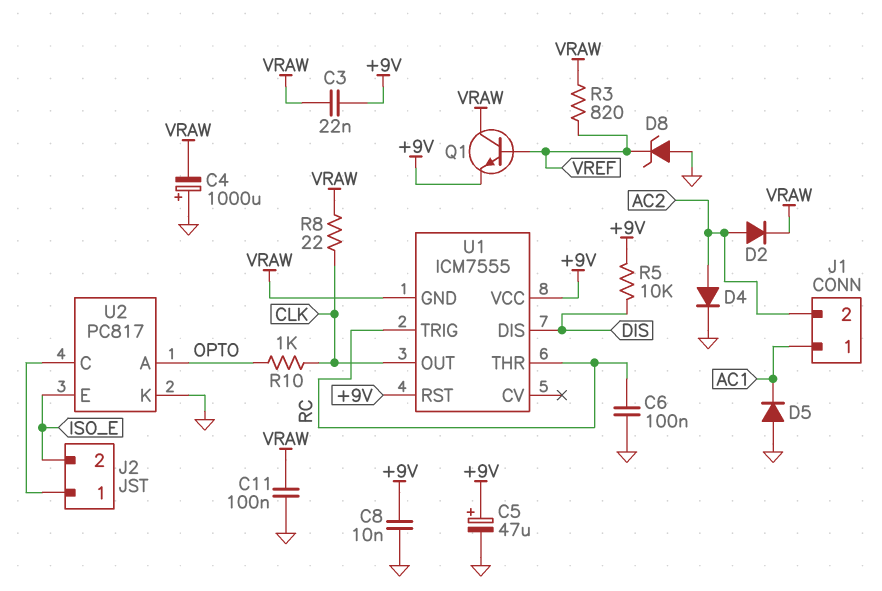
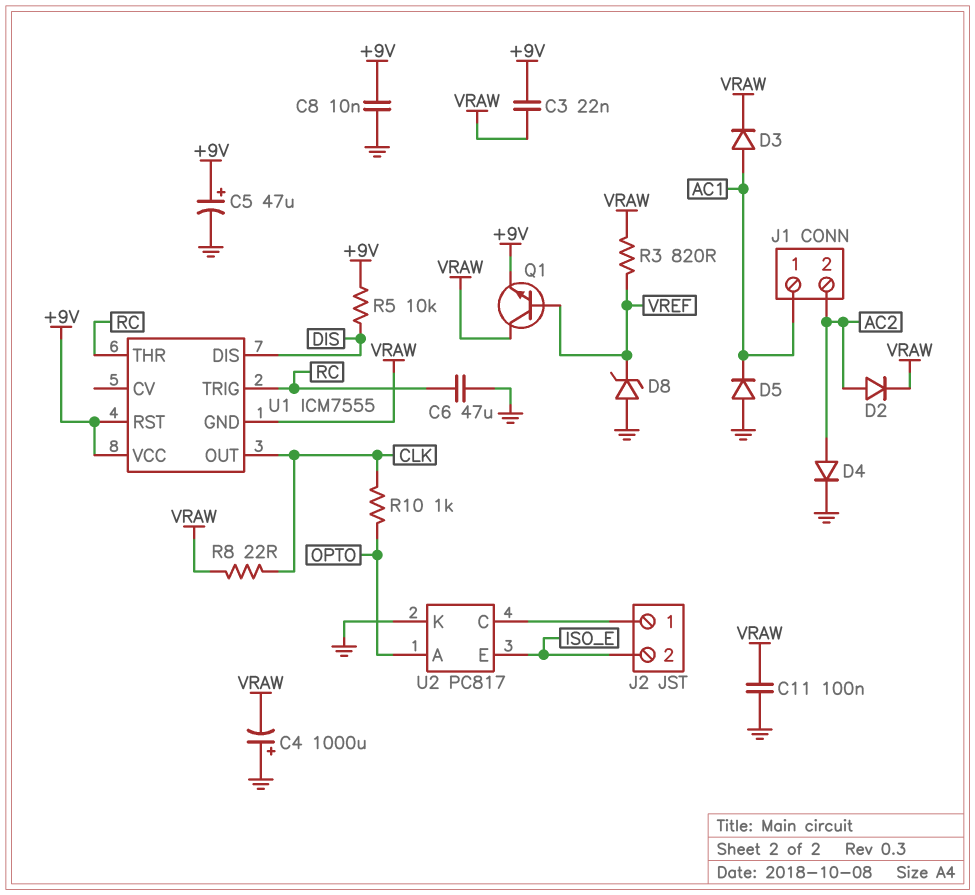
C6: 100nF (GND, RC) -> 47uF (GND, RC)
D3: none -> diode (A AC1, K VRAW)

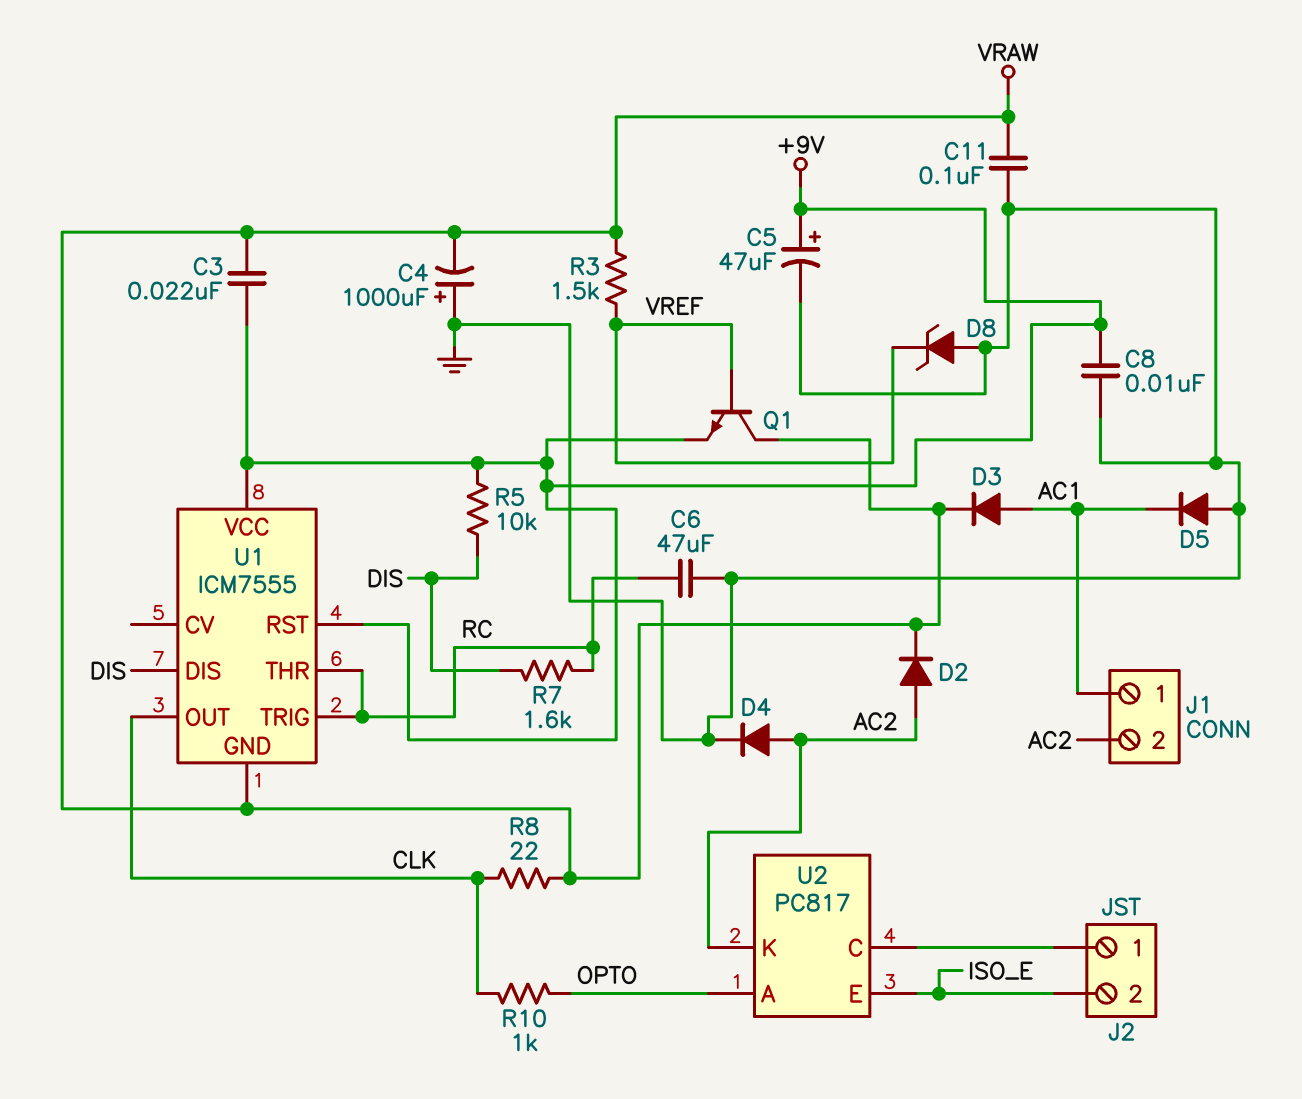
R3: 820 (VRAW, VREF) -> 1.5k (VRAW, VREF)
R7: none -> 1.6k (DIS, RC)
U2 pin K: GND -> AC2

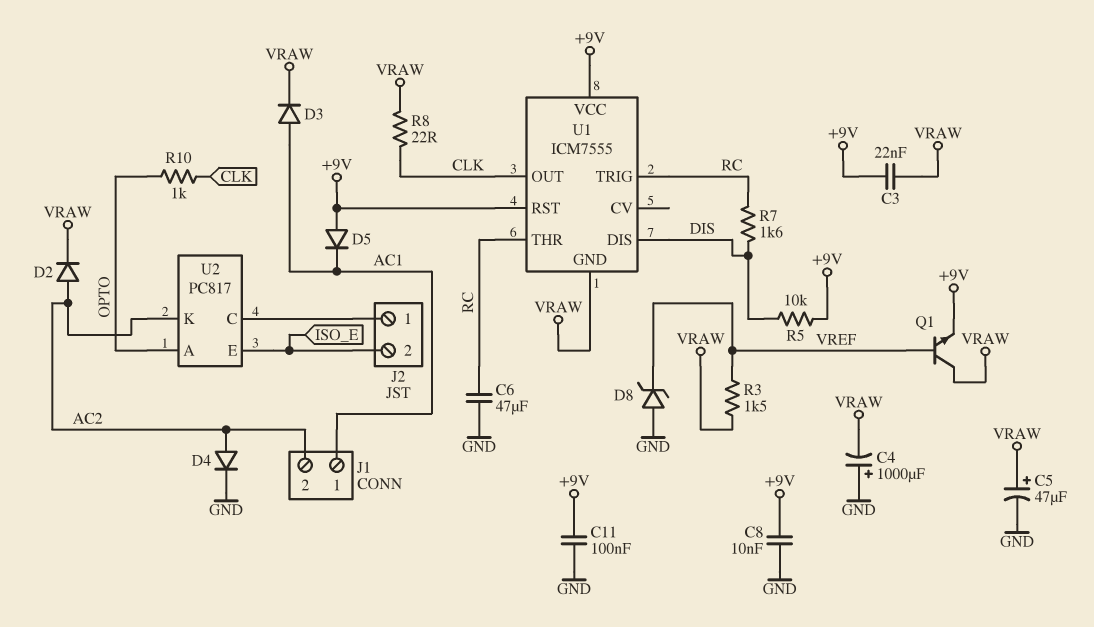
C5: 47uF (plus +9V, minus GND) -> 47uF (plus VRAW, minus GND)
C11: 100nF (GND, VRAW) -> 100nF (+9V, GND)
D5: diode (A GND, K AC1) -> diode (A +9V, K AC1)

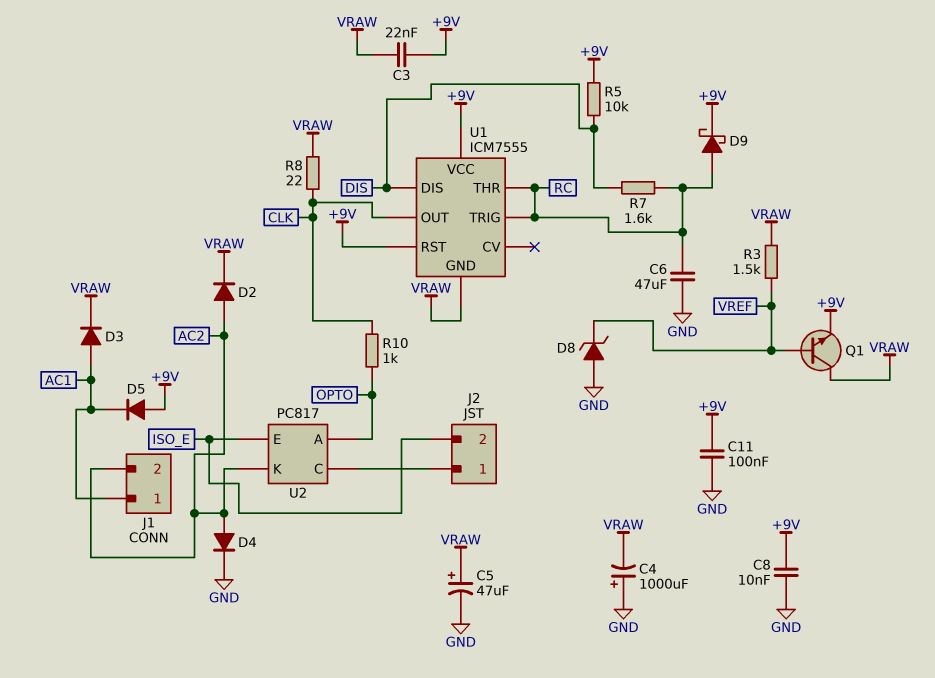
D9: none -> schottky (A RC, K +9V)

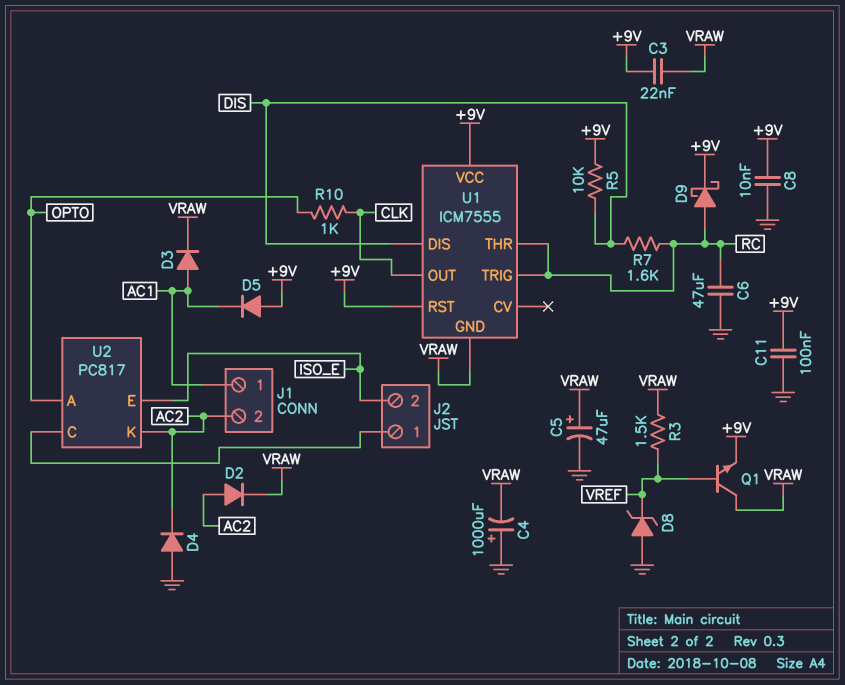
D4: diode (A AC2, K GND) -> diode (A GND, K AC2)
R8: 22 (CLK, VRAW) -> none

